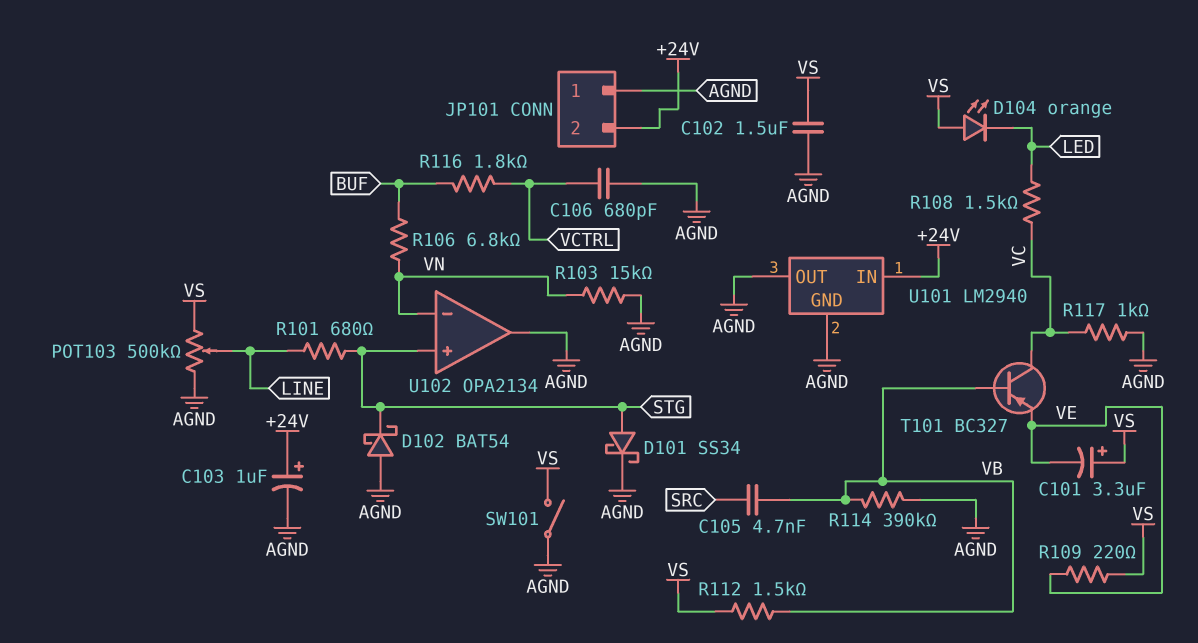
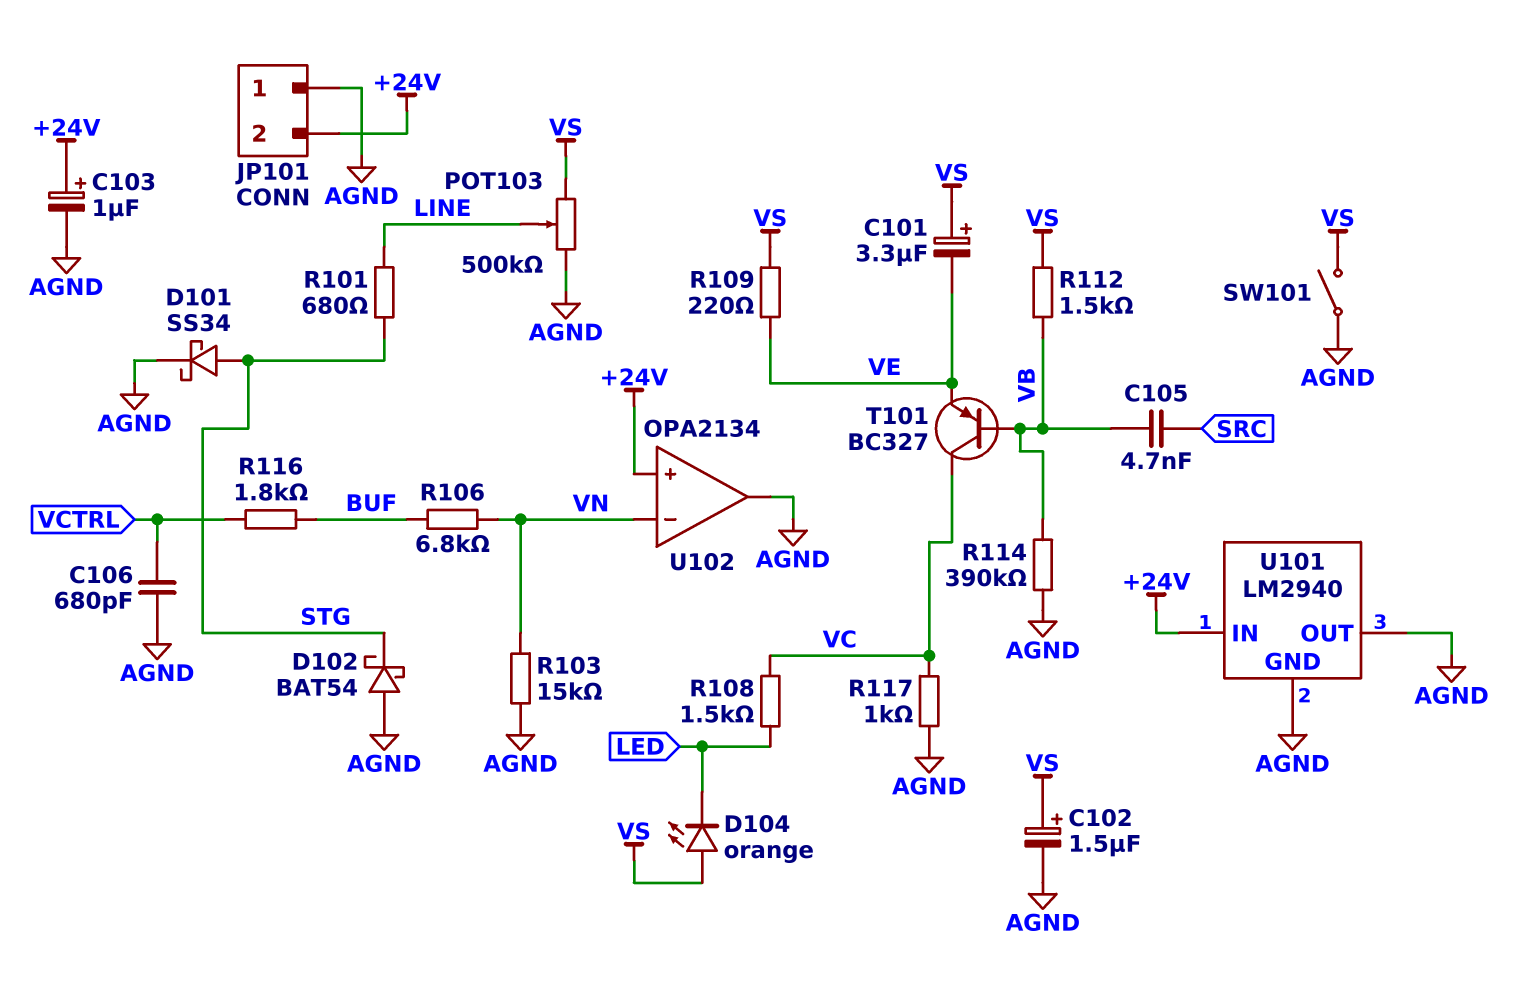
C102: 1.5uF (AGND, VS) -> 1.5uF (plus VS, minus AGND)
U102 pin in+: STG -> +24V

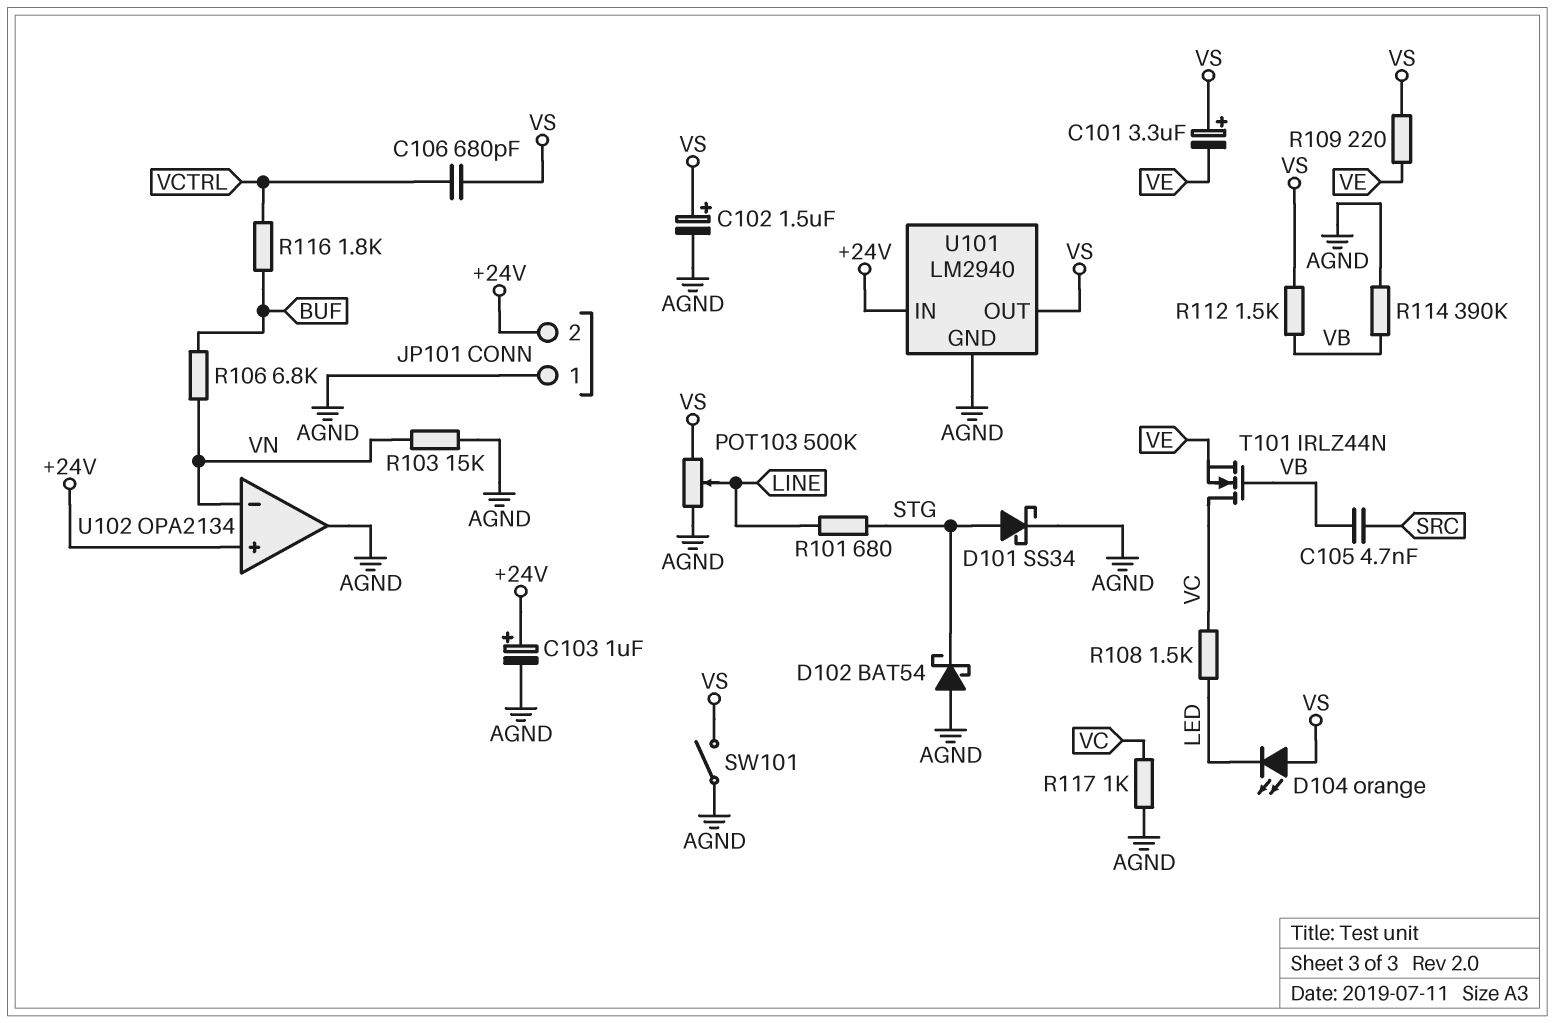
C106: 680pF (AGND, VCTRL) -> 680pF (VCTRL, VS)
T101: PNP BC327 (B VB, C VC, E VE) -> NMOS IRLZ44N (G VB, D VC, S VE)
U101 pin OUT: AGND -> VS

